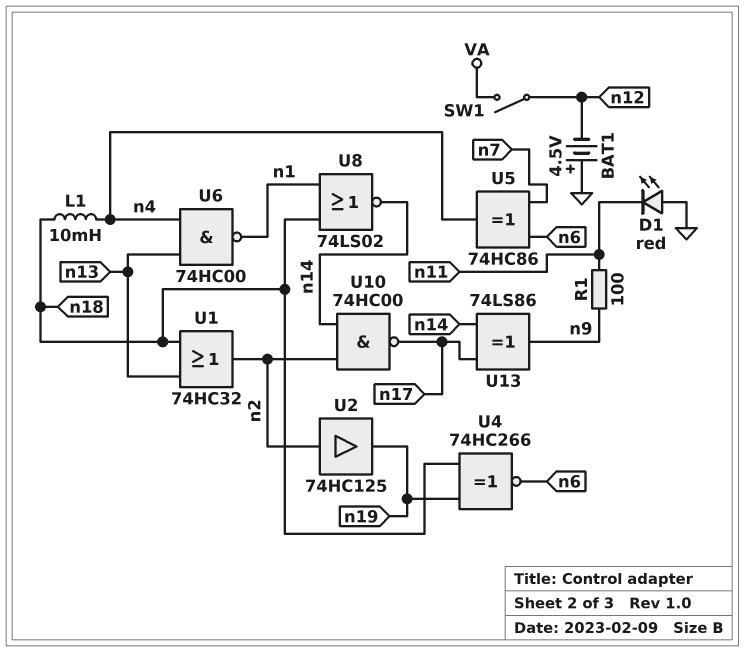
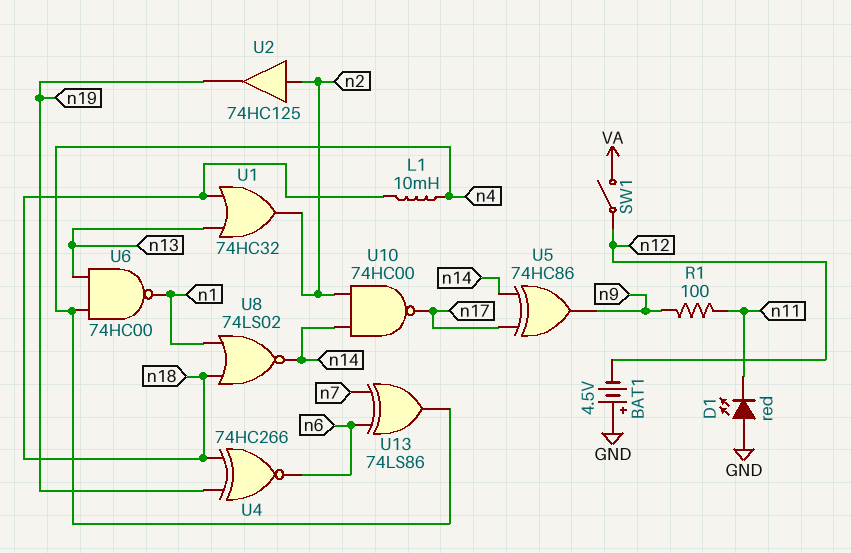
U5: XOR 74HC86 (in n6, in n7, out n4) -> XOR 74HC86 (in n14, in n17, out n9)
U13: XOR 74LS86 (in n14, in n17, out n9) -> XOR 74LS86 (in n6, in n7, out n4)

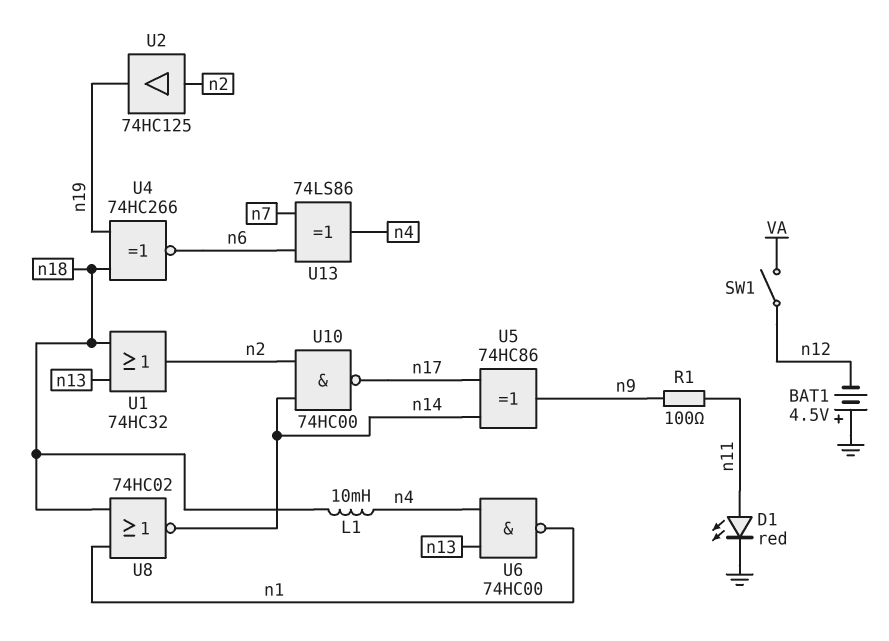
D1: LED red (A GND, K n11) -> LED red (A n11, K GND)
U8: NOR 74LS02 (in n1, in n18, out n14) -> NOR 74HC02 (in n1, in n18, out n14)

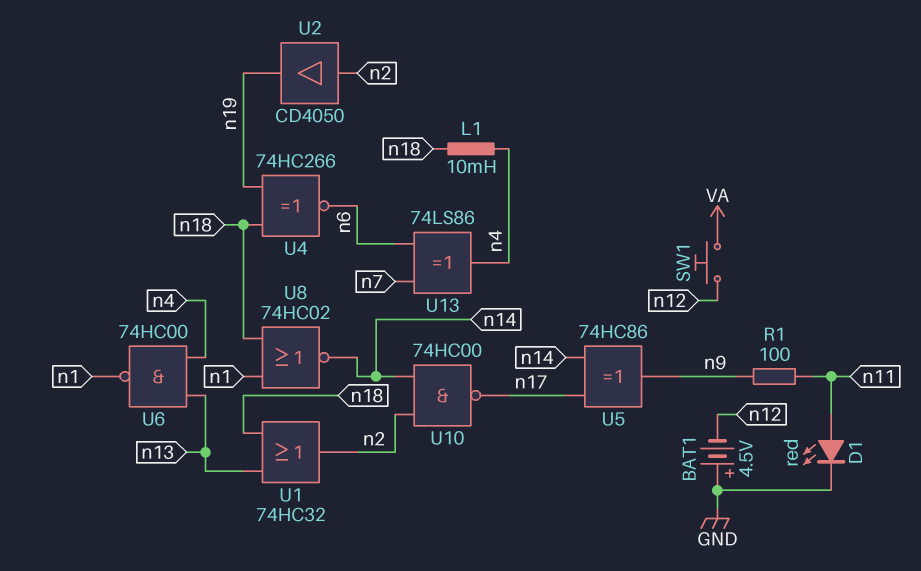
SW1: switch (VA, n12) -> button (VA, n12)
U2: buffer 74HC125 (in n2, out n19) -> buffer CD4050 (in n2, out n19)

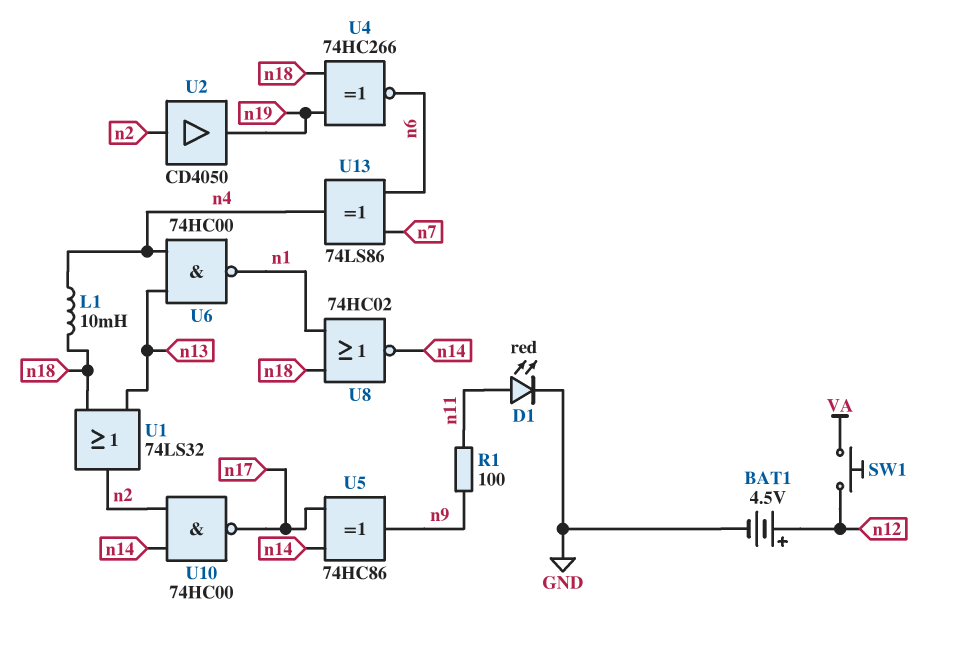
BAT1: 4.5V (plus GND, minus n12) -> 4.5V (plus n12, minus GND)
U1: OR 74HC32 (in n13, in n18, out n2) -> OR 74LS32 (in n13, in n18, out n2)

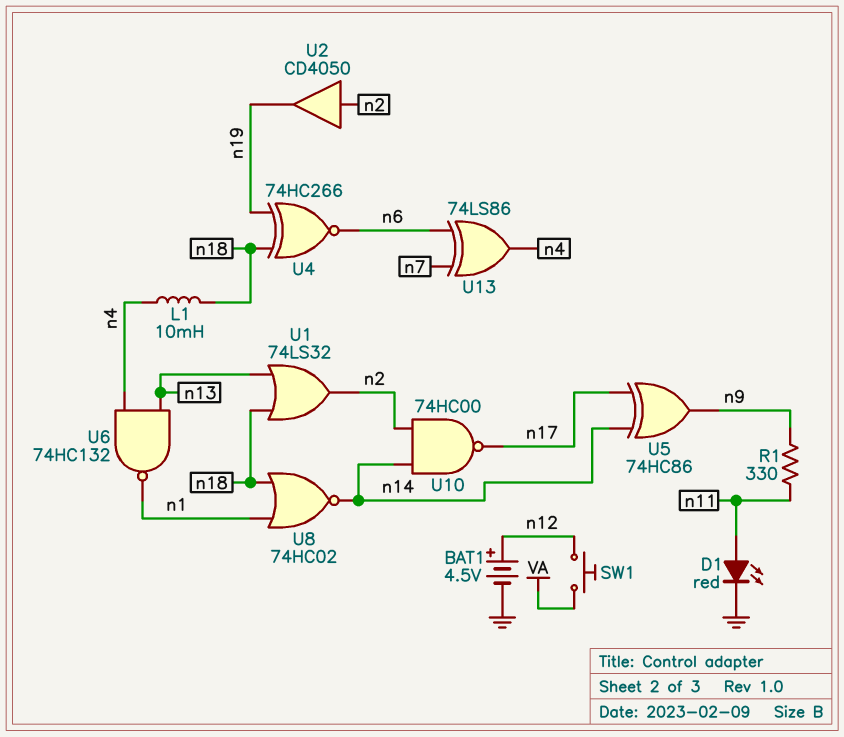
R1: 100 (n9, n11) -> 330 (n9, n11)
U6: NAND 74HC00 (in n4, in n13, out n1) -> NAND 74HC132 (in n4, in n13, out n1)

